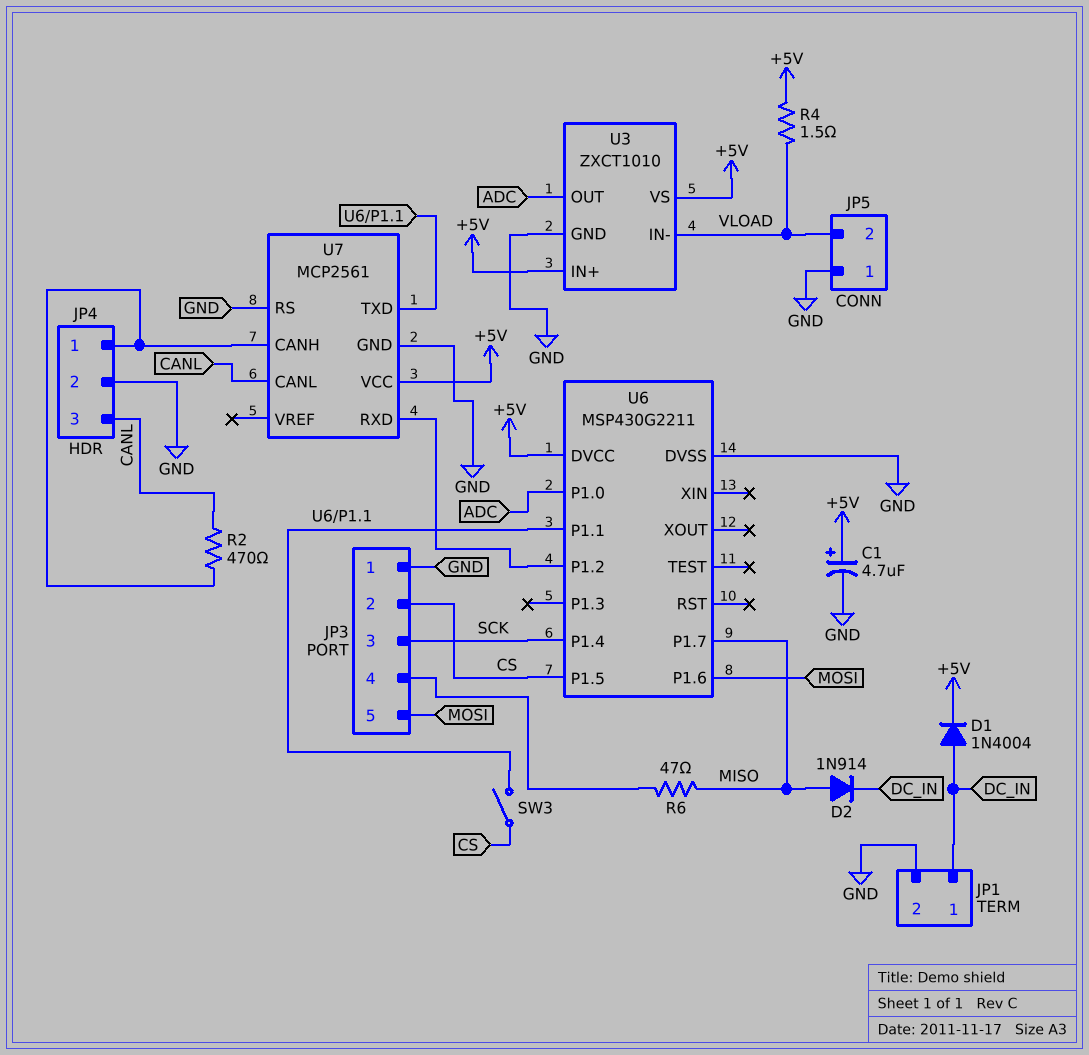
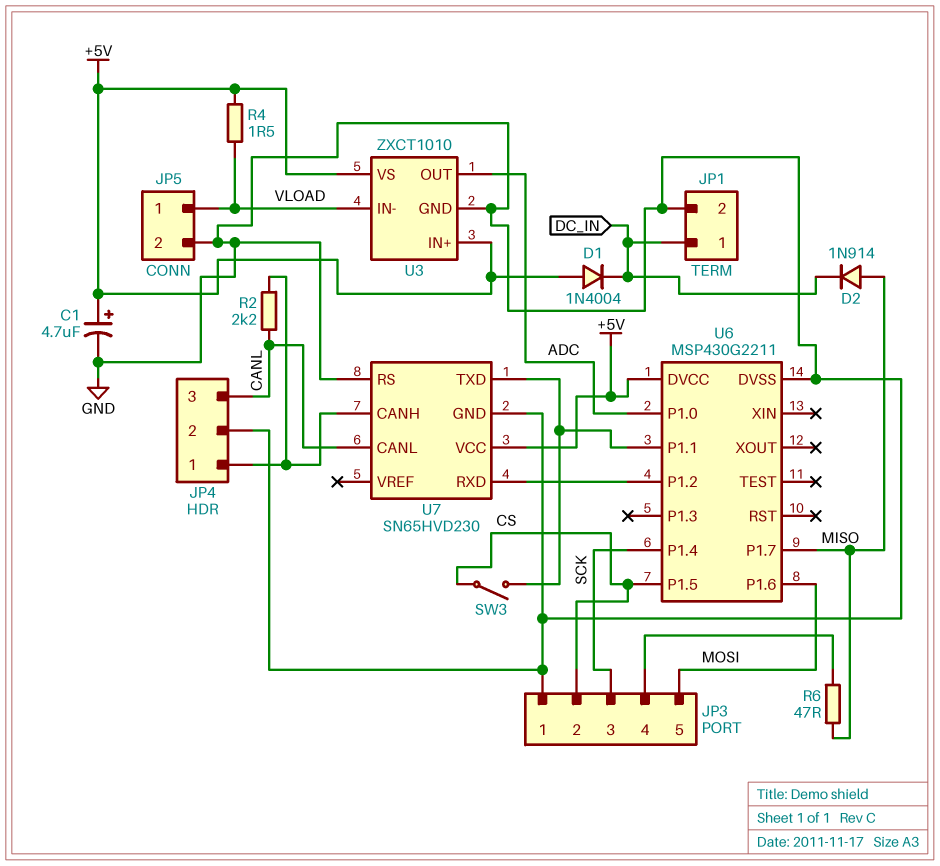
D1: diode 1N4004 (A DC_IN, K +5V) -> diode 1N4004 (A +5V, K DC_IN)
JP5 pin 1: GND -> VLOAD
JP5 pin 2: VLOAD -> GND
R2: 470 (CANL, JP4/1) -> 2.2k (CANL, JP4/1)
U7: MCP2561 -> SN65HVD230

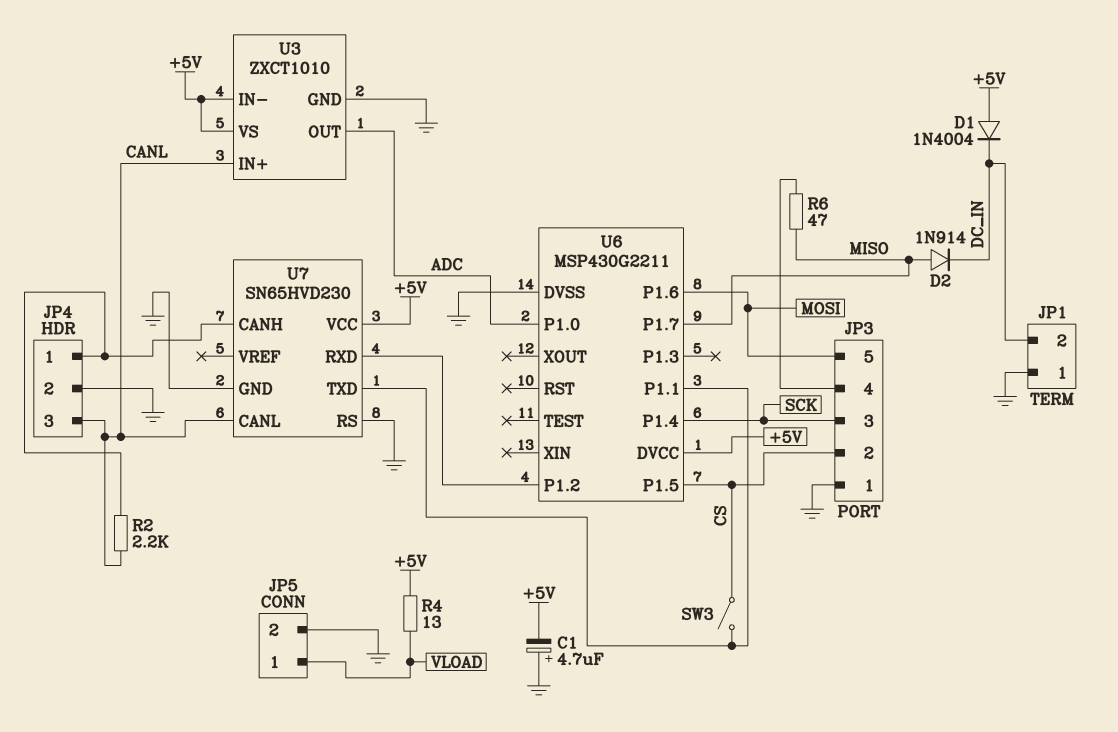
C1: 4.7uF (plus +5V, minus GND) -> 4.7uF (plus GND, minus +5V)
JP1 pin 1: DC_IN -> GND
JP1 pin 2: GND -> DC_IN
R4: 1.5 (+5V, VLOAD) -> 13 (+5V, VLOAD)
U3 pin IN+: +5V -> CANL
U3 pin IN-: VLOAD -> +5V

